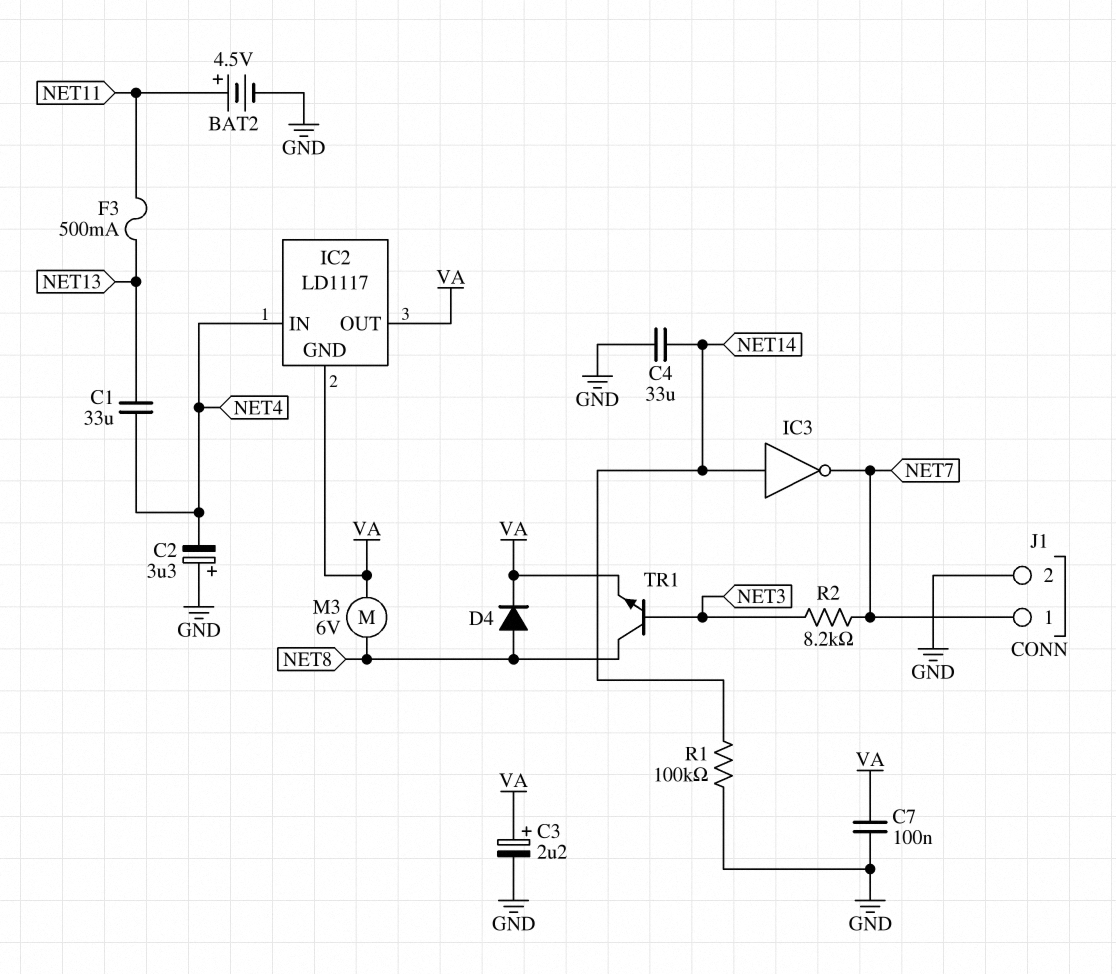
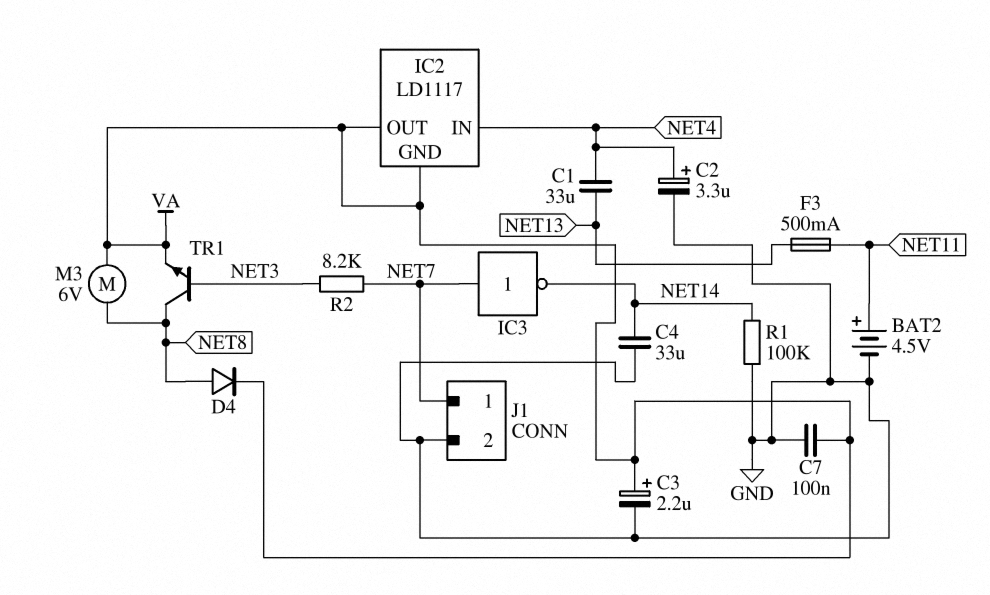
C2: 3.3uF (plus GND, minus NET4) -> 3.3uF (plus NET4, minus GND)
IC3: NOT (in NET14, out NET7) -> NOT (in NET7, out NET14)

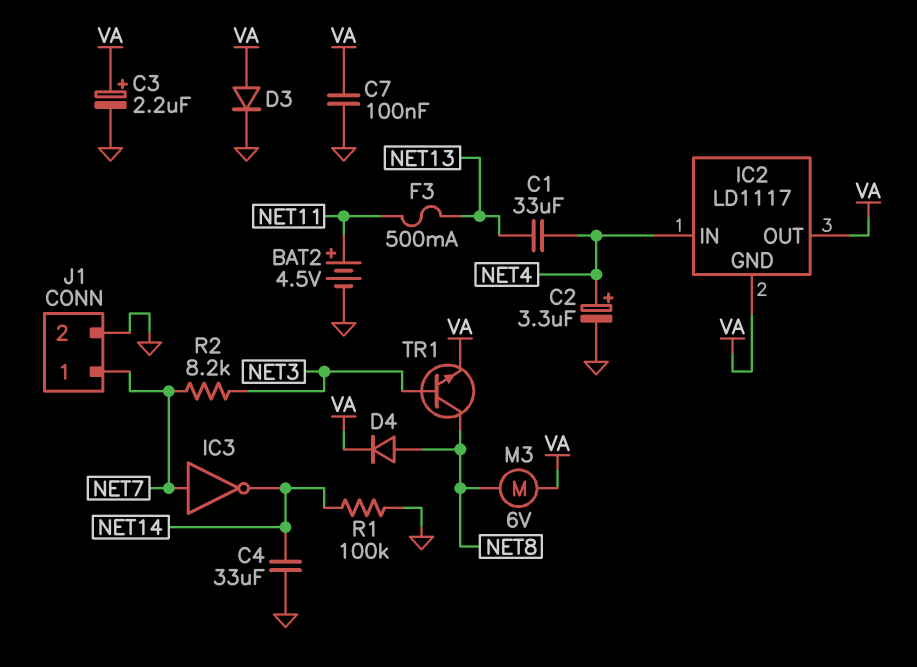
D3: none -> diode (A VA, K GND)

